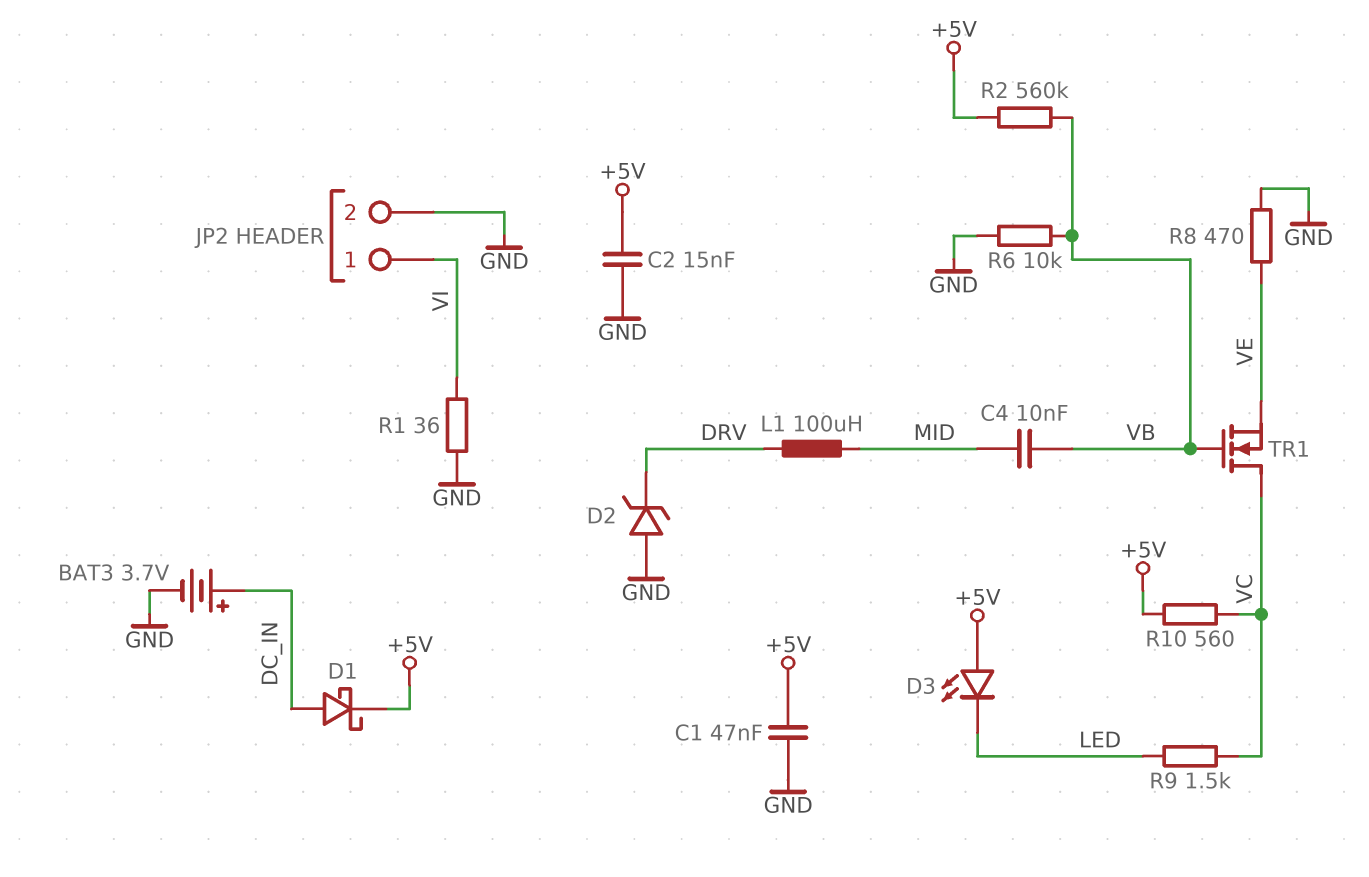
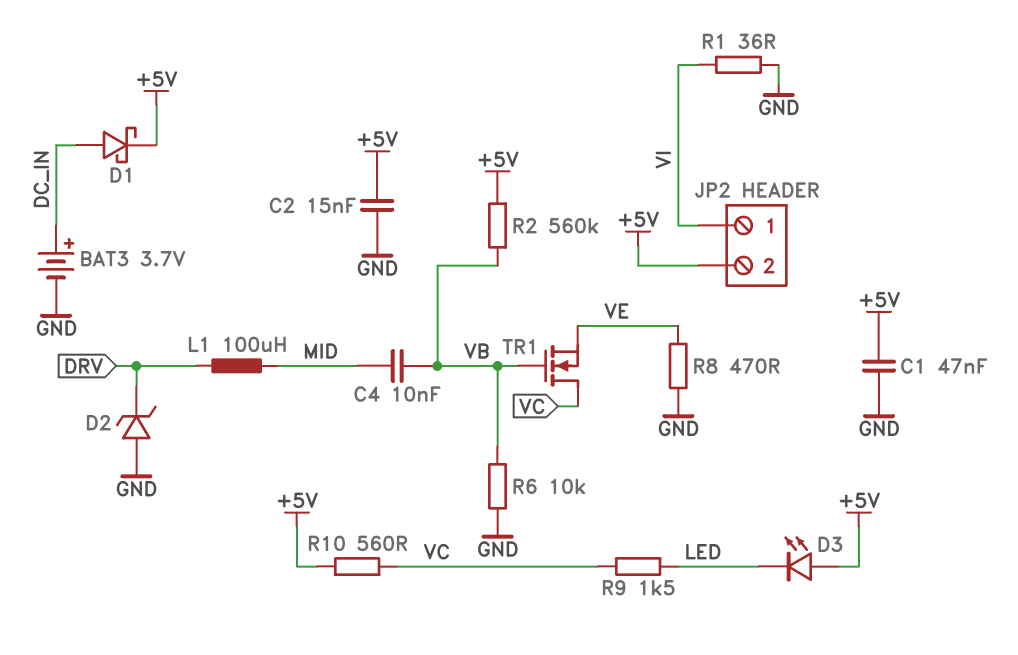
JP2 pin 2: GND -> +5V

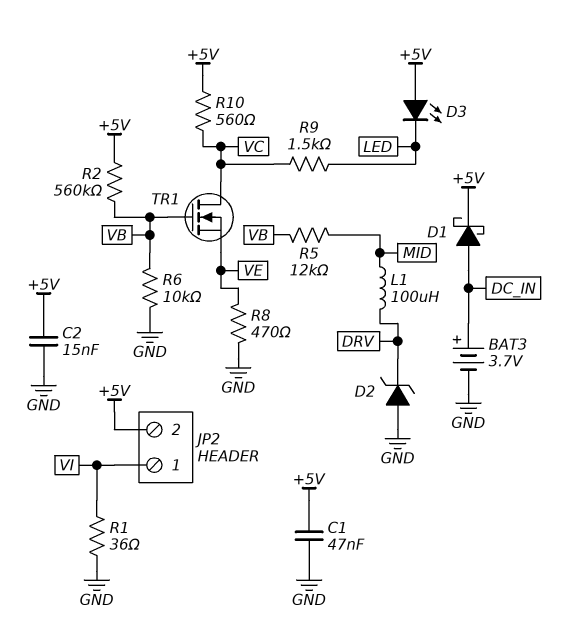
C4: 10nF (MID, VB) -> none
R5: none -> 12k (MID, VB)

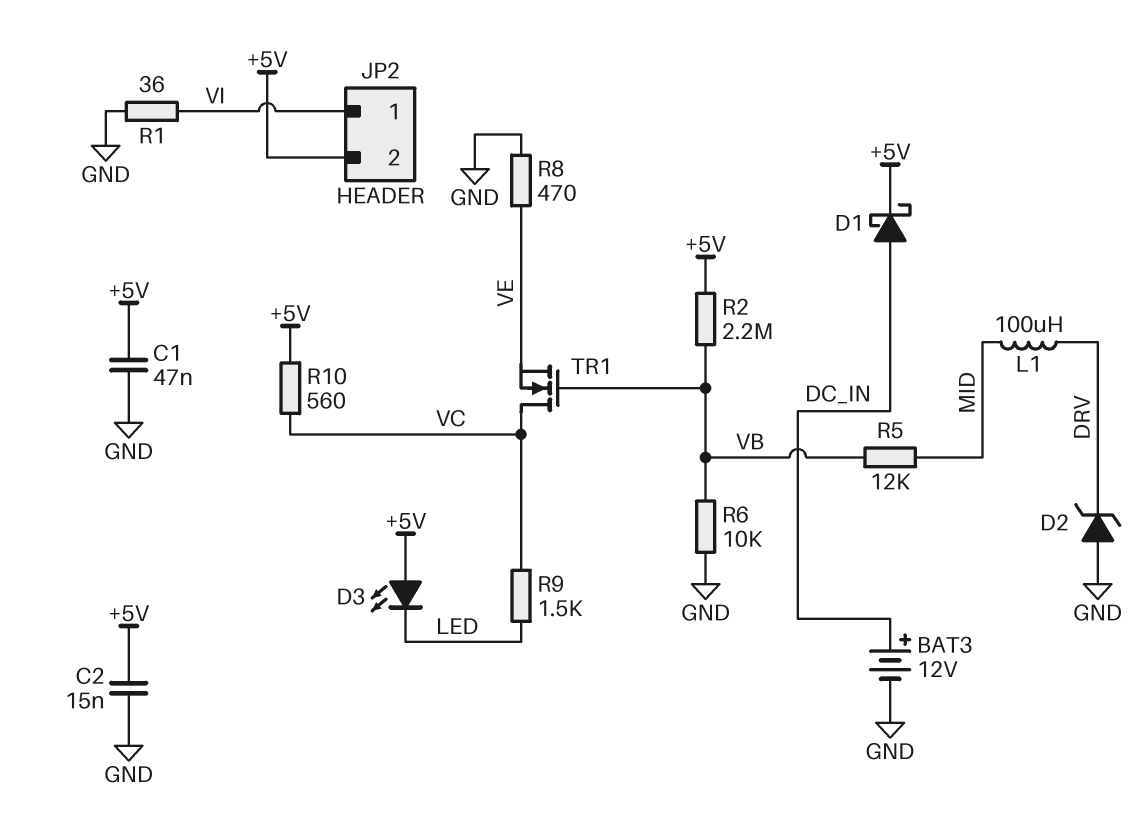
BAT3: 3.7V (plus DC_IN, minus GND) -> 12V (plus DC_IN, minus GND)
R2: 560k (+5V, VB) -> 2.2M (+5V, VB)

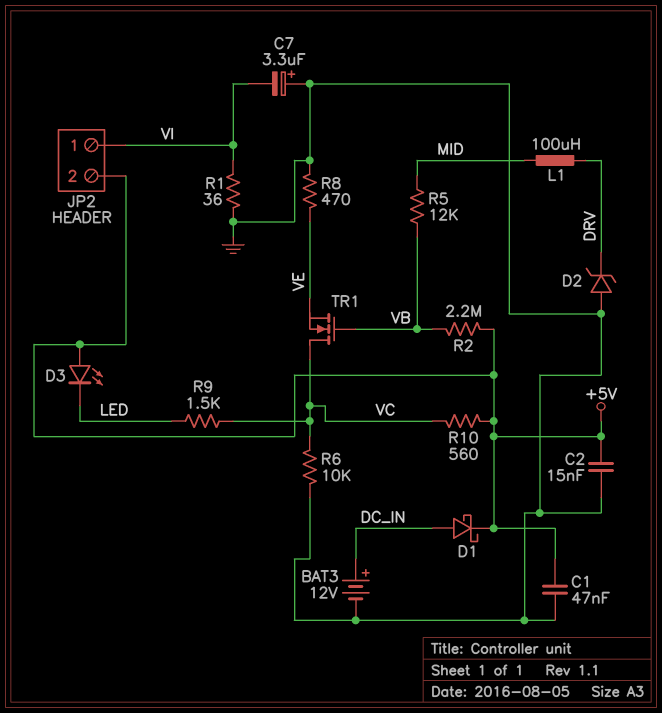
C7: none -> 3.3uF (plus GND, minus VI)
R6: 10k (GND, VB) -> 10k (GND, VC)

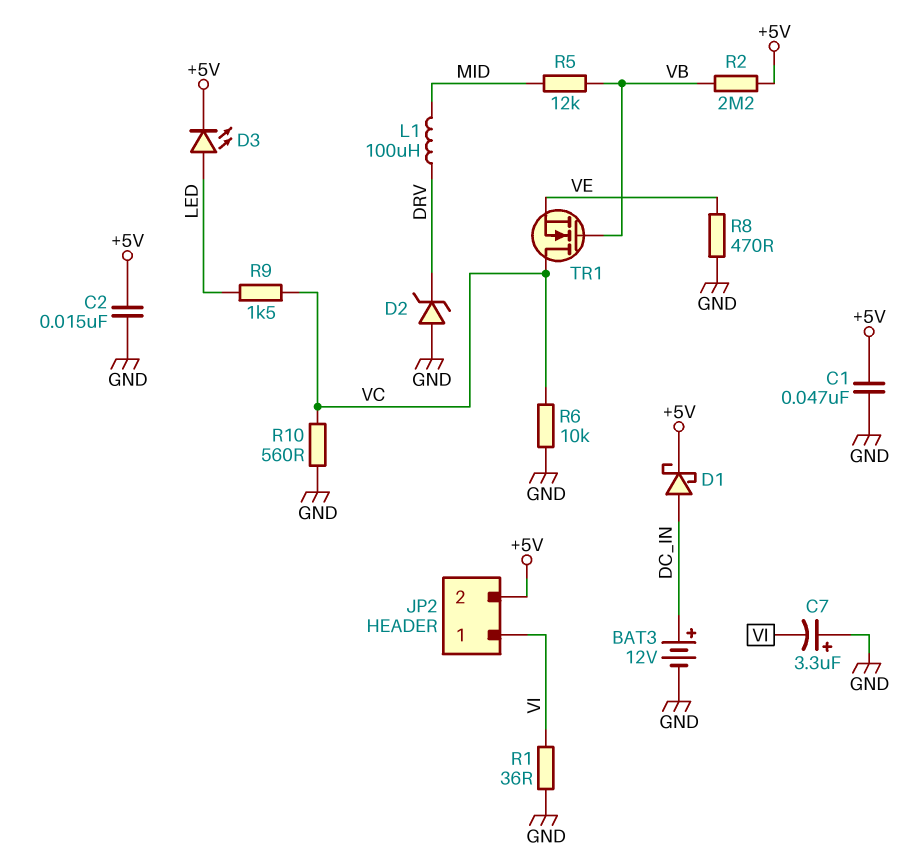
D3: LED (A +5V, K LED) -> LED (A LED, K +5V)
R10: 560 (+5V, VC) -> 560 (GND, VC)

